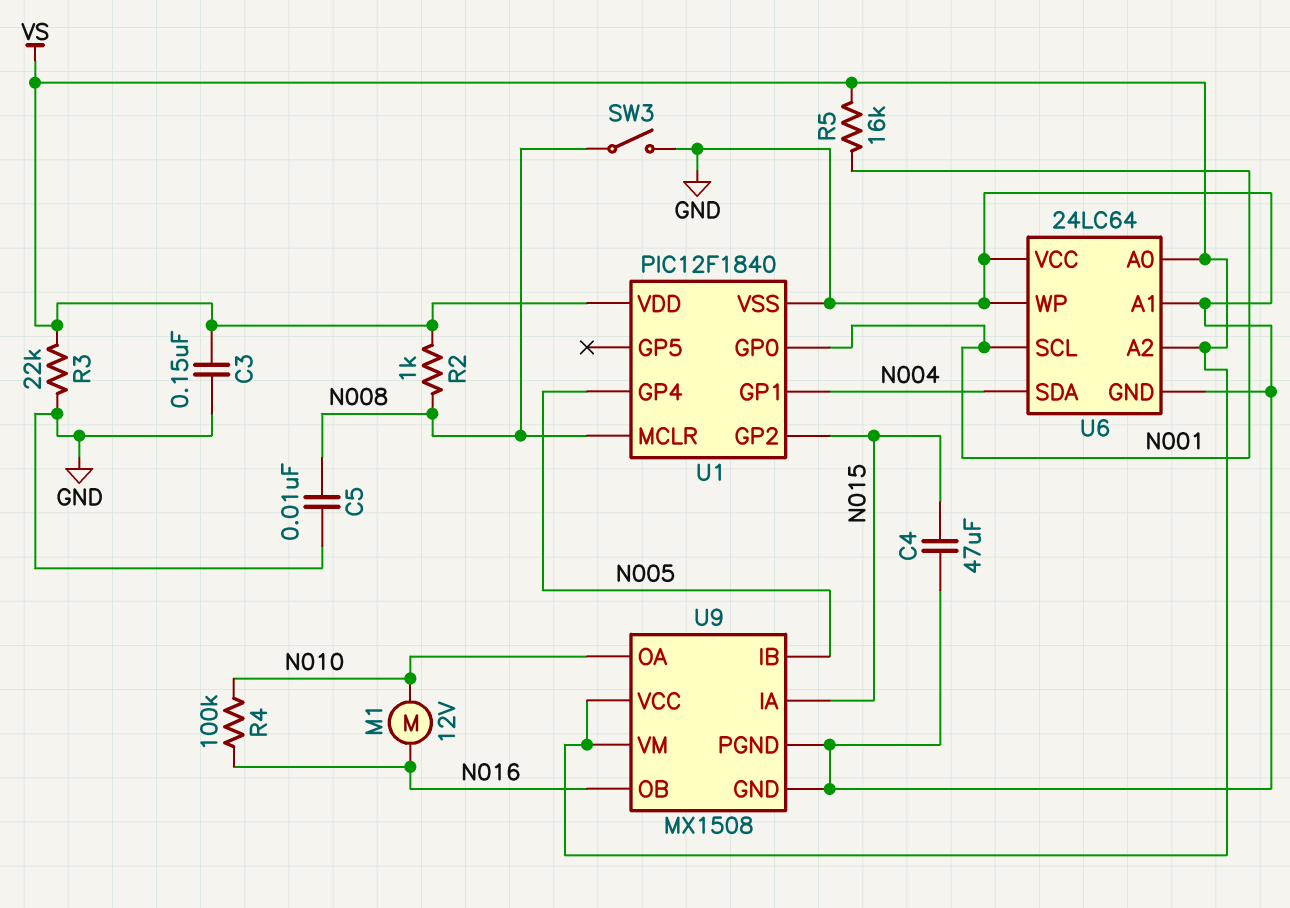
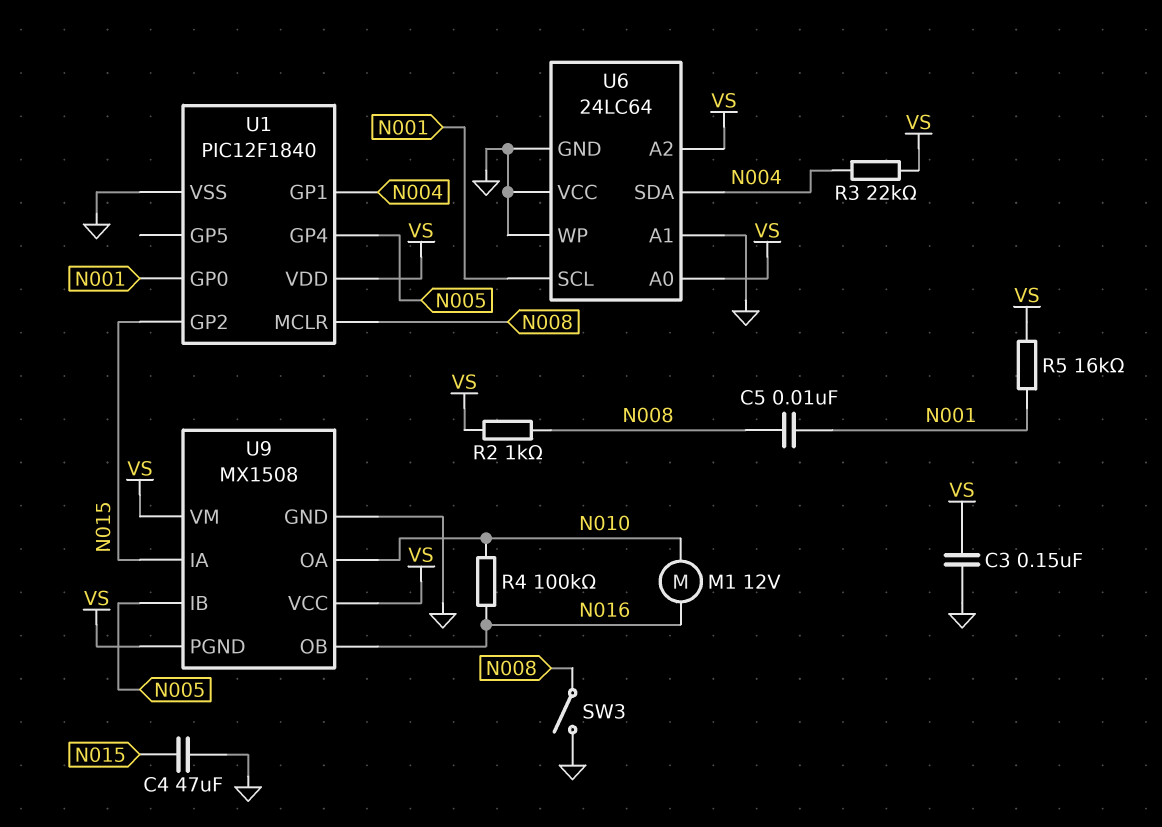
C5: 10nF (GND, N008) -> 10nF (N001, N008)
R3: 22k (GND, VS) -> 22k (N004, VS)
U9 pin PGND: GND -> VS

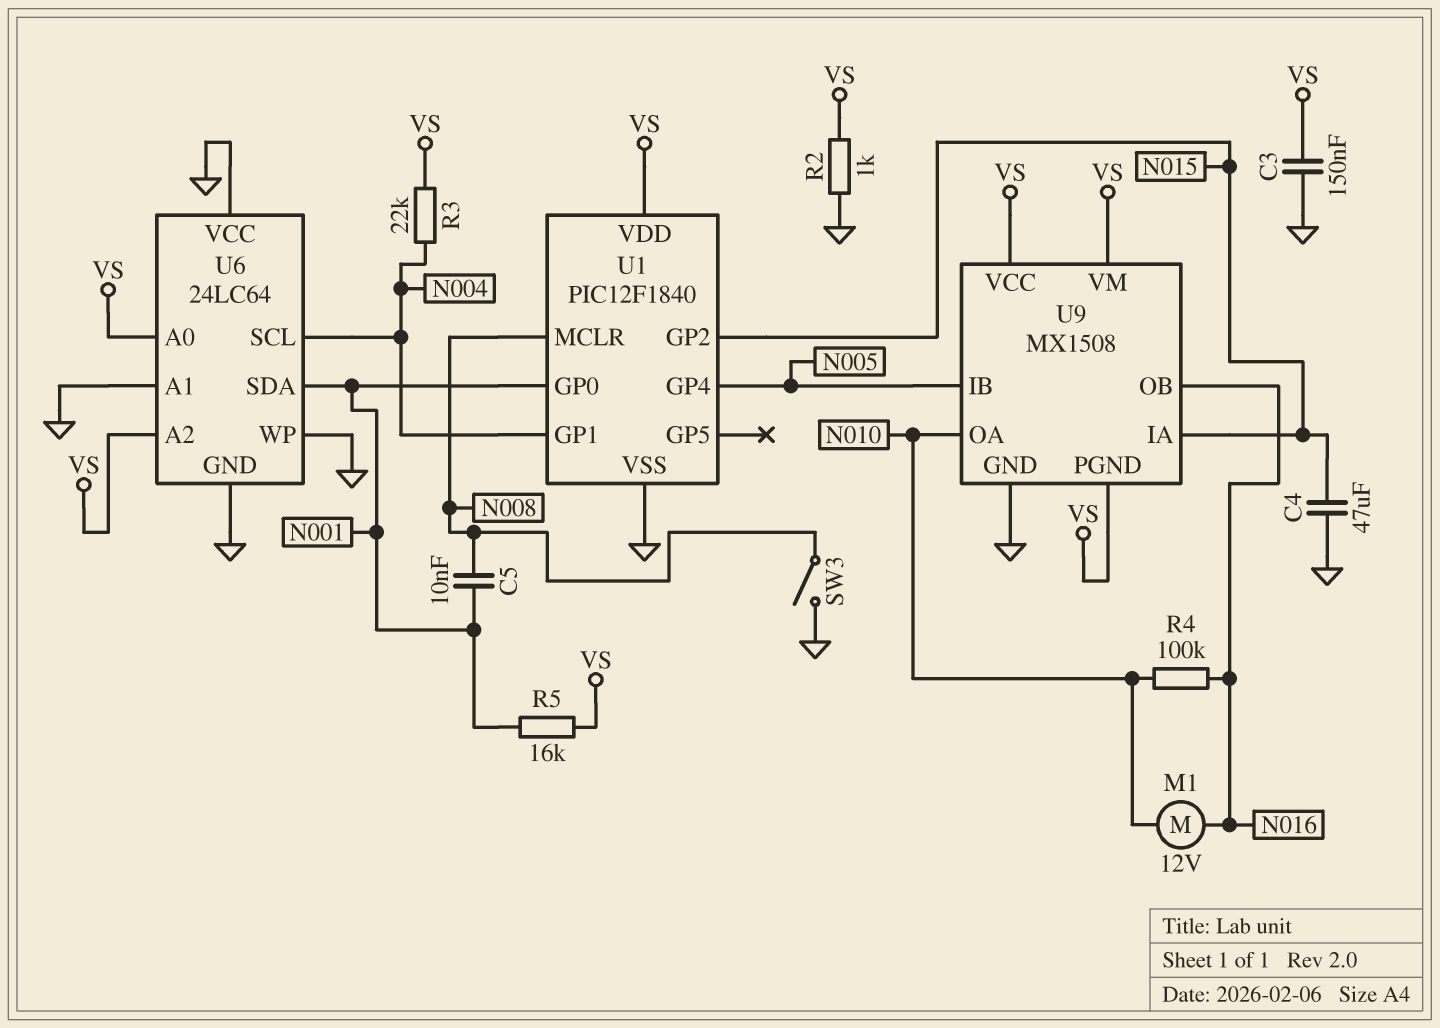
R2: 1k (N008, VS) -> 1k (GND, VS)
U6 pin SCL: N001 -> N004
U6 pin SDA: N004 -> N001

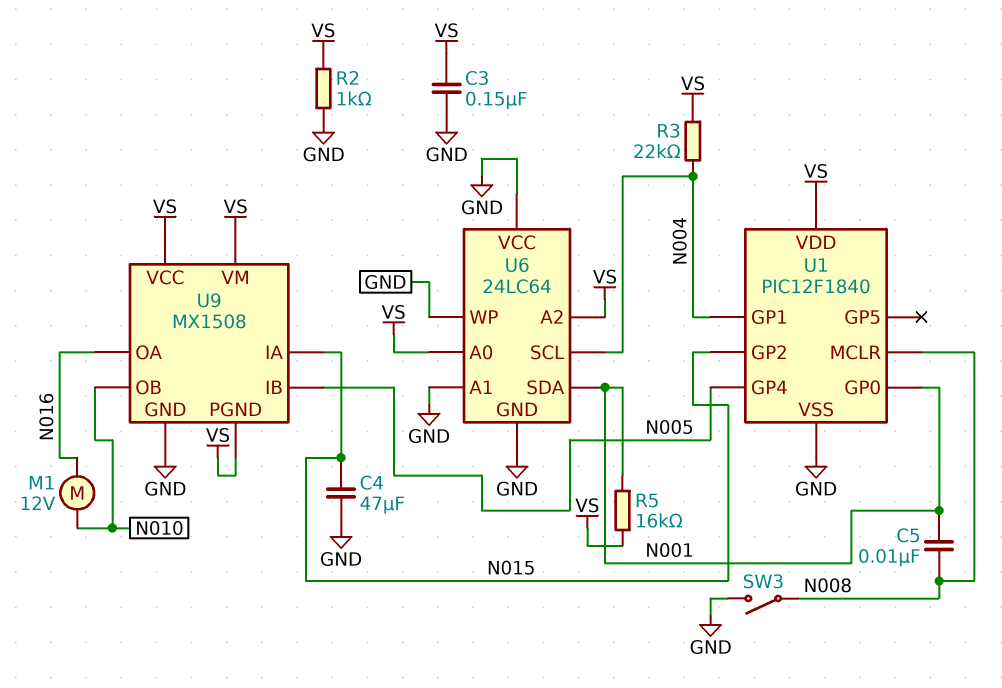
R4: 100k (N010, N016) -> none
U9 pin OA: N010 -> N016
U9 pin OB: N016 -> N010

